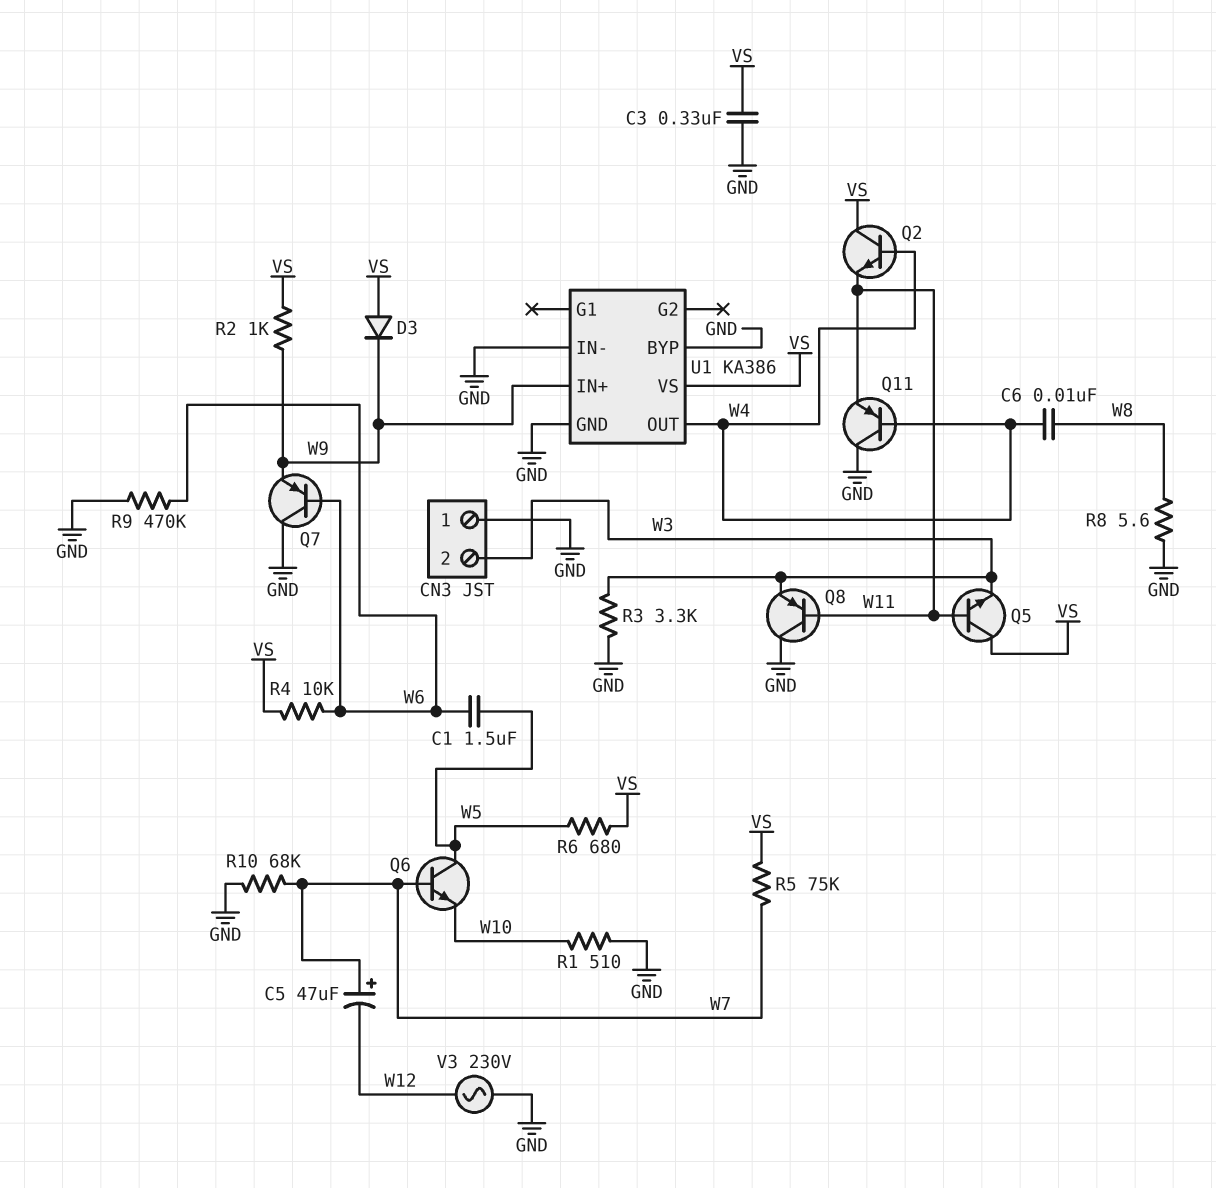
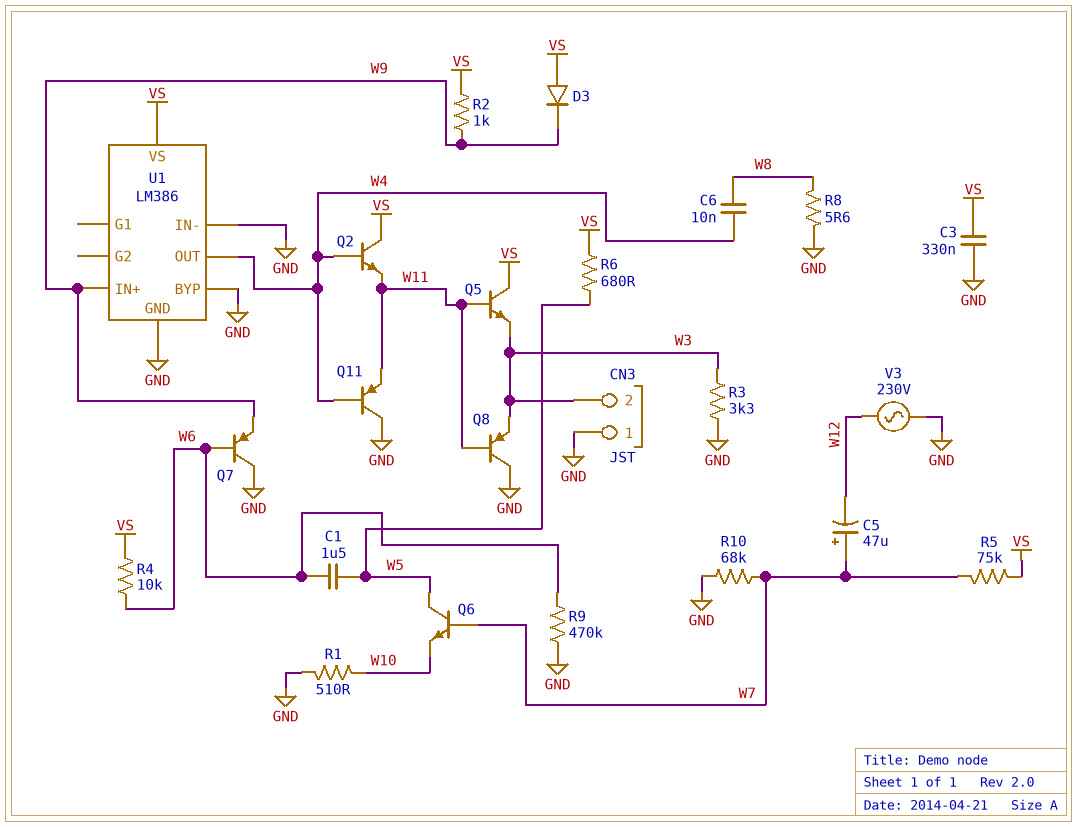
U1: KA386 -> LM386

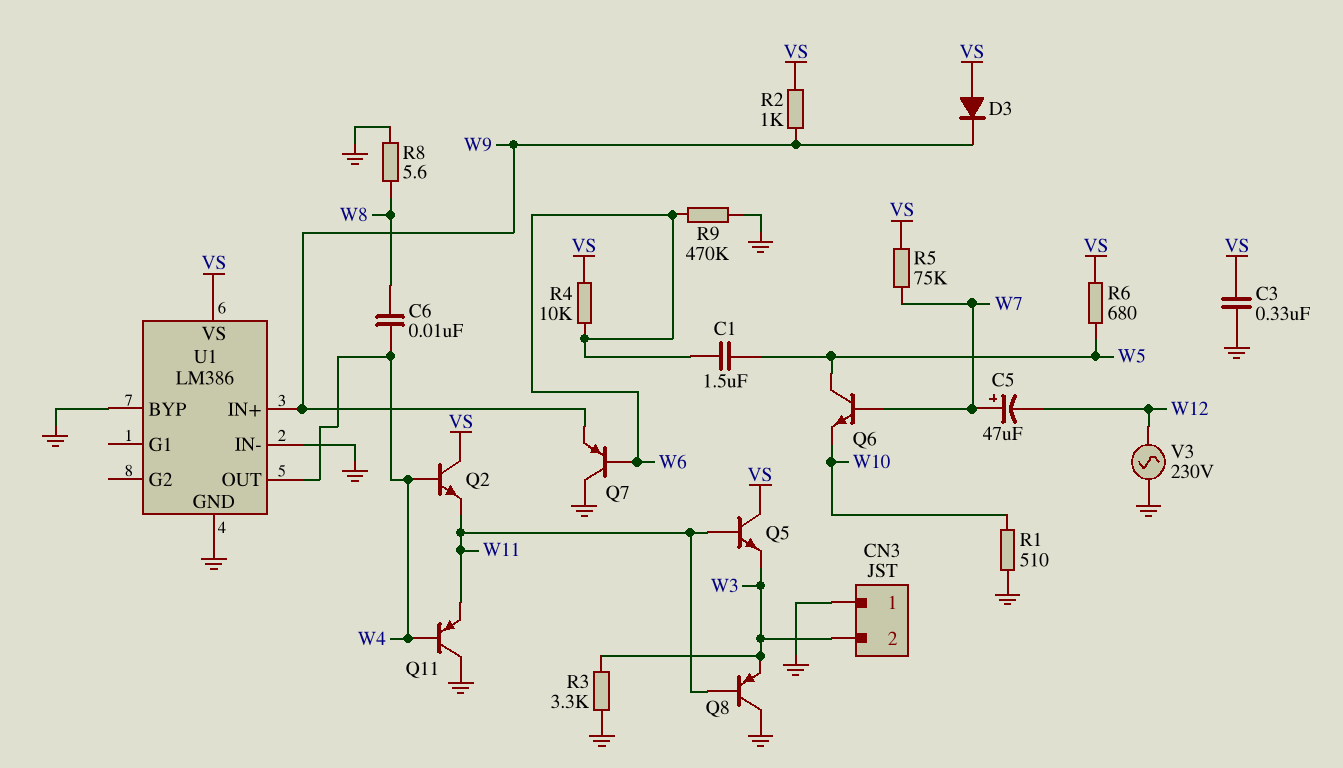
R10: 68k (GND, W7) -> none

